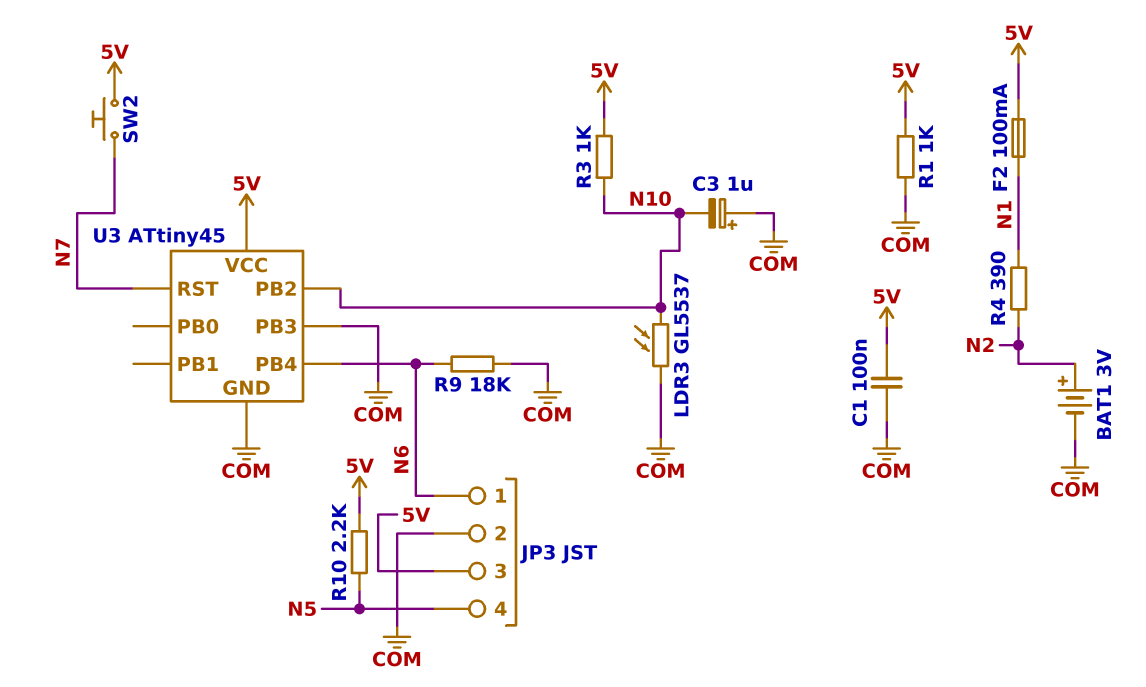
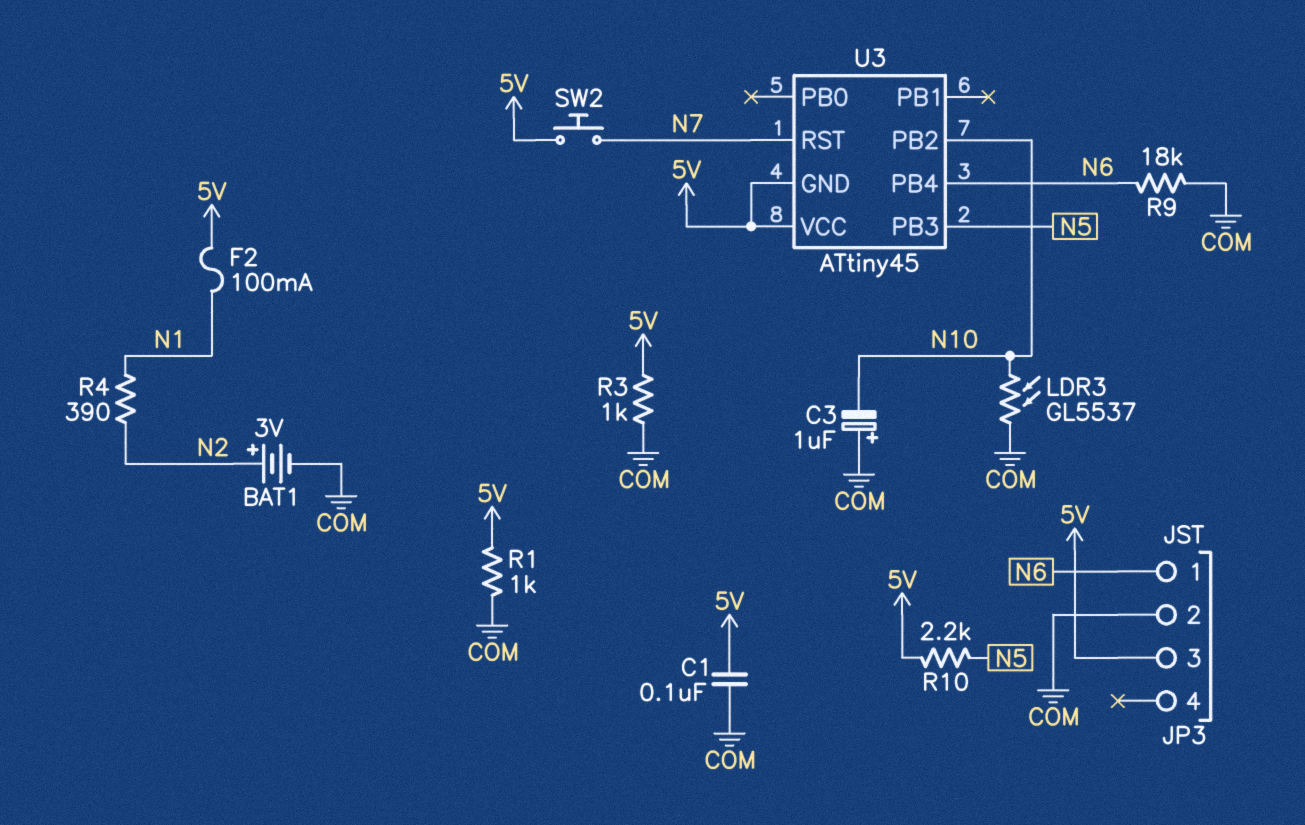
JP3 pin 4: N5 -> none
R3: 1k (5V, N10) -> 1k (5V, COM)
U3 pin GND: COM -> 5V
U3 pin PB3: COM -> N5

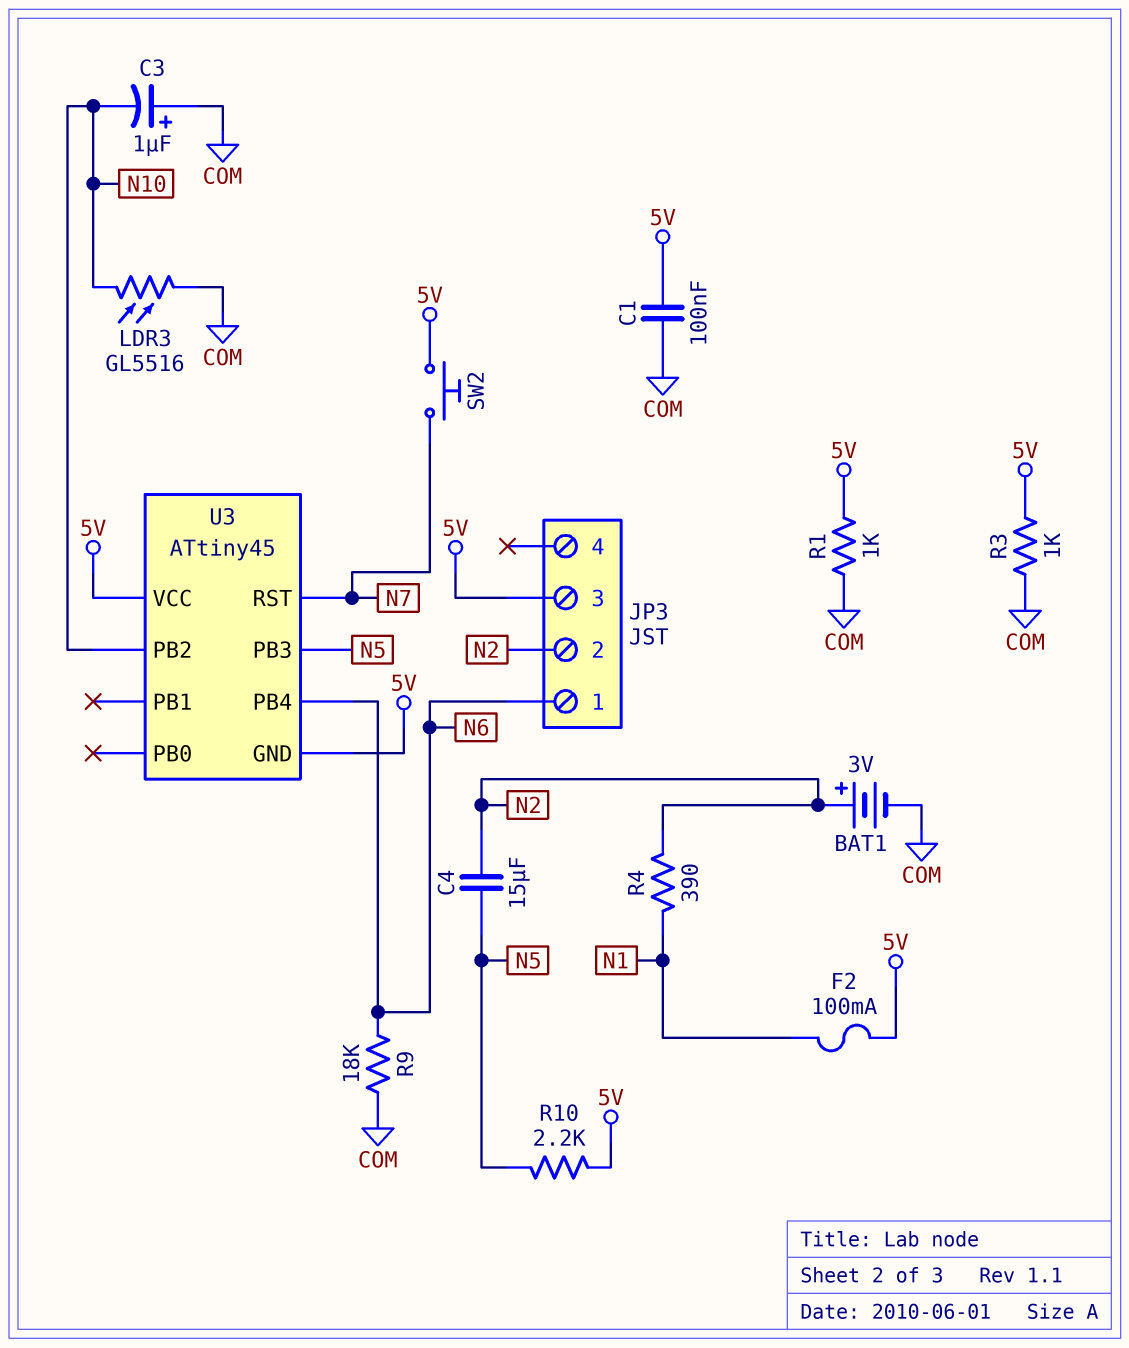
C4: none -> 15uF (N2, N5)
JP3 pin 2: COM -> N2
LDR3: GL5537 (COM, N10) -> GL5516 (COM, N10)

